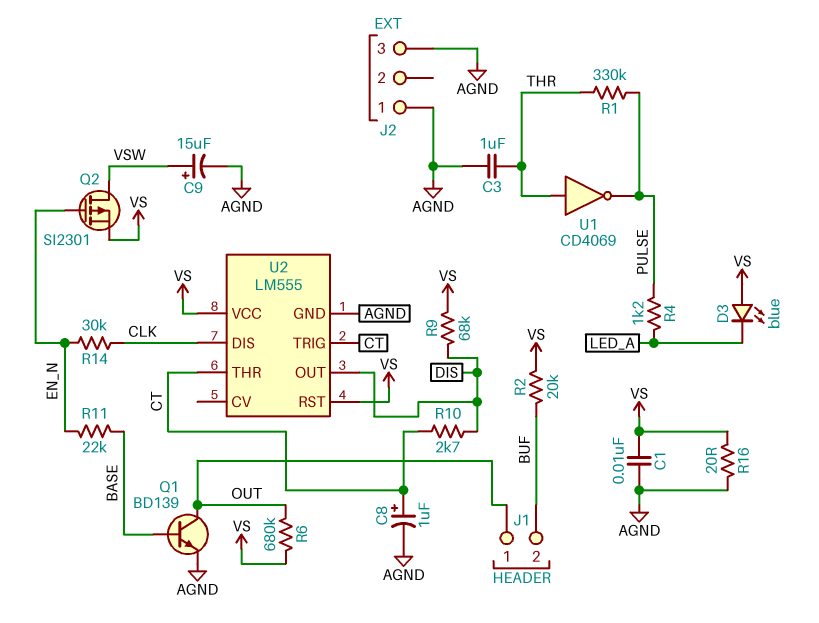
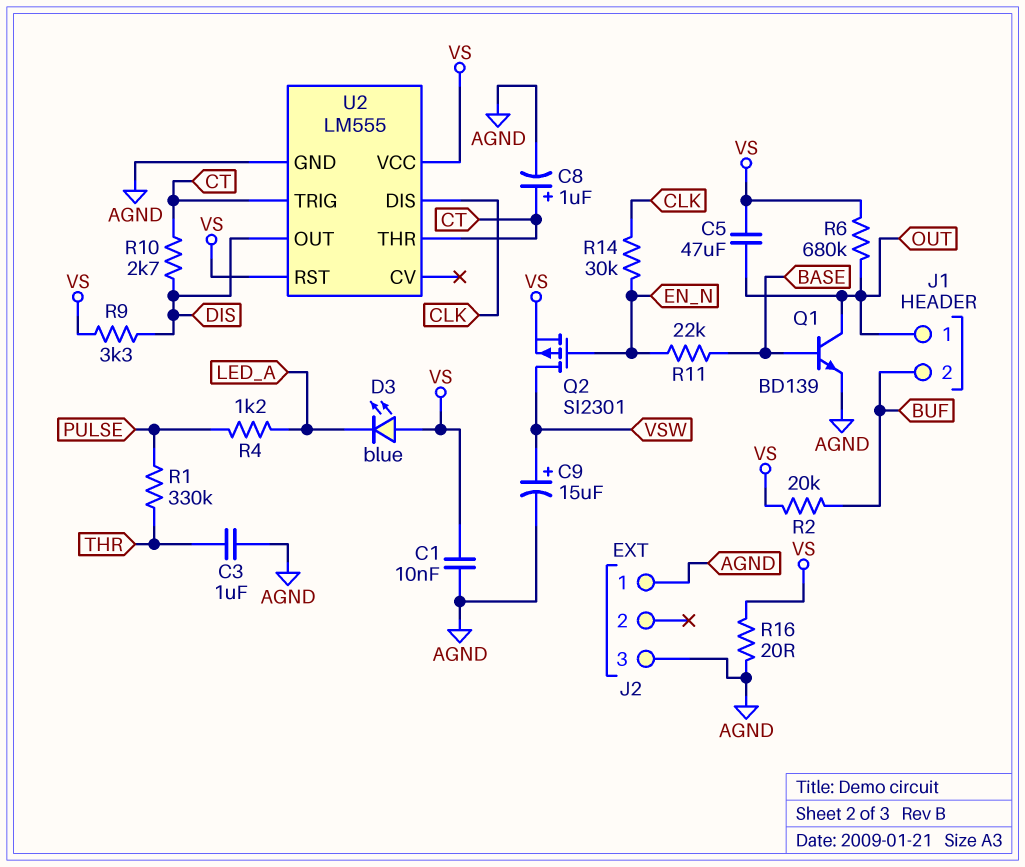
C5: none -> 47uF (OUT, VS)
R9: 68k (DIS, VS) -> 3.3k (DIS, VS)
U1: NOT CD4069 (in THR, out PULSE) -> none

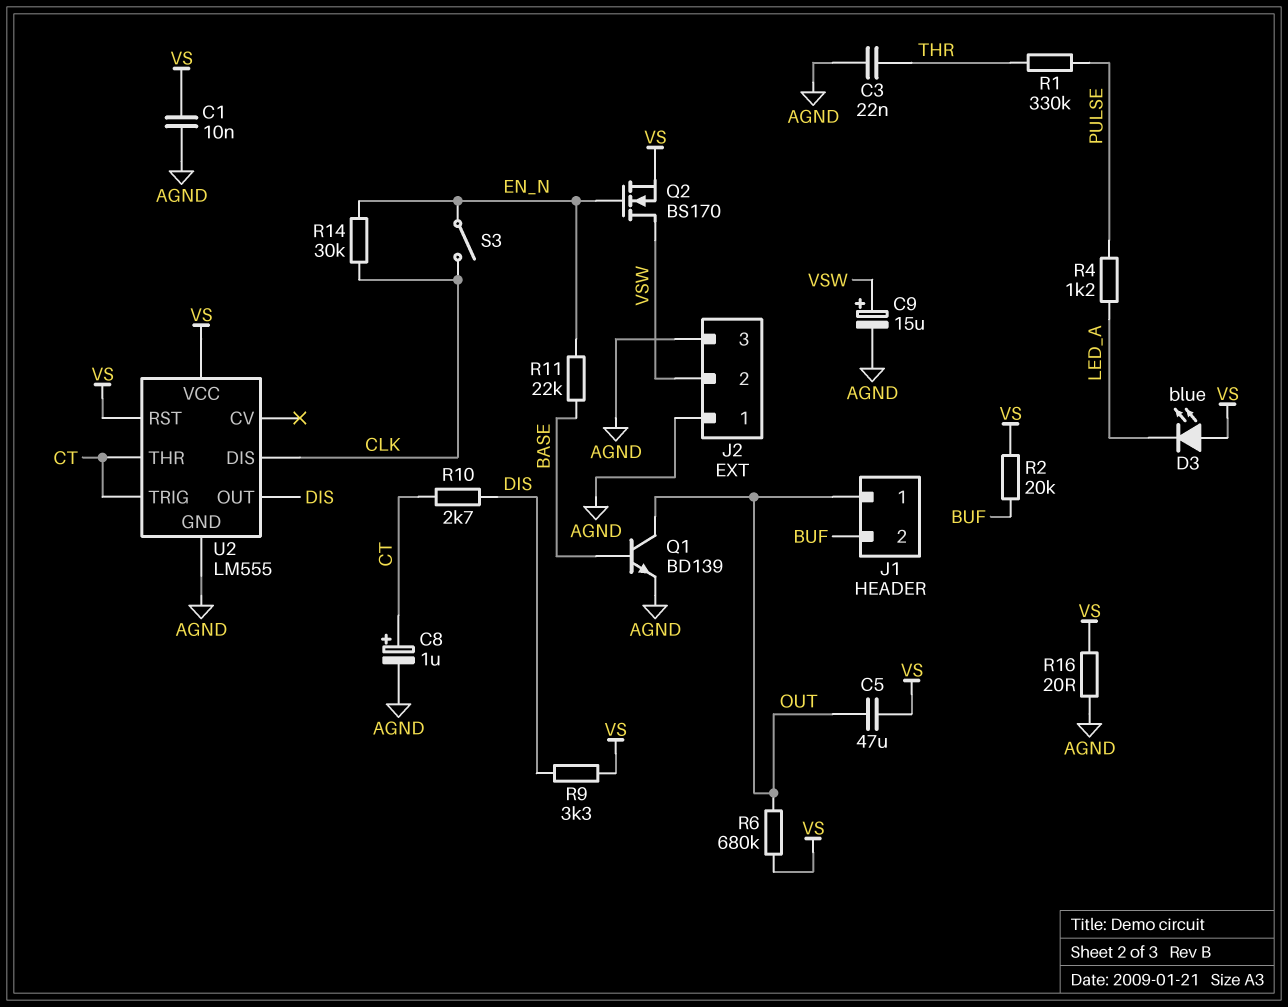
C3: 1uF (AGND, THR) -> 22nF (AGND, THR)
J2 pin 2: none -> VSW
Q2: PMOS SI2301 (G EN_N, D VSW, S VS) -> NMOS BS170 (G EN_N, D VSW, S VS)
S3: none -> switch (CLK, EN_N)

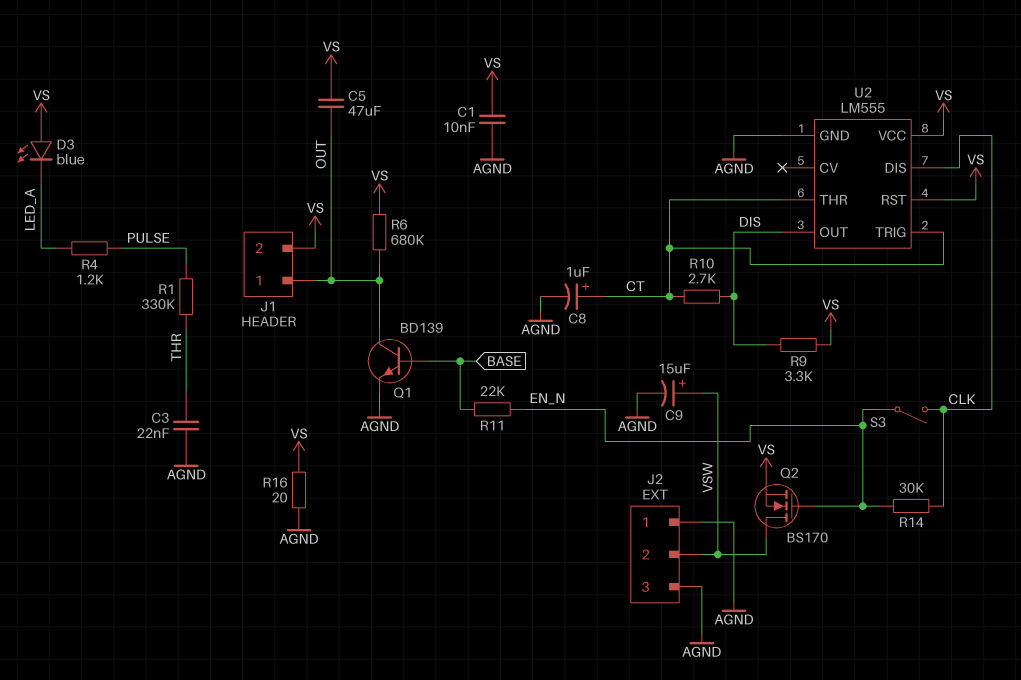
J1 pin 2: BUF -> VS
R2: 20k (BUF, VS) -> none

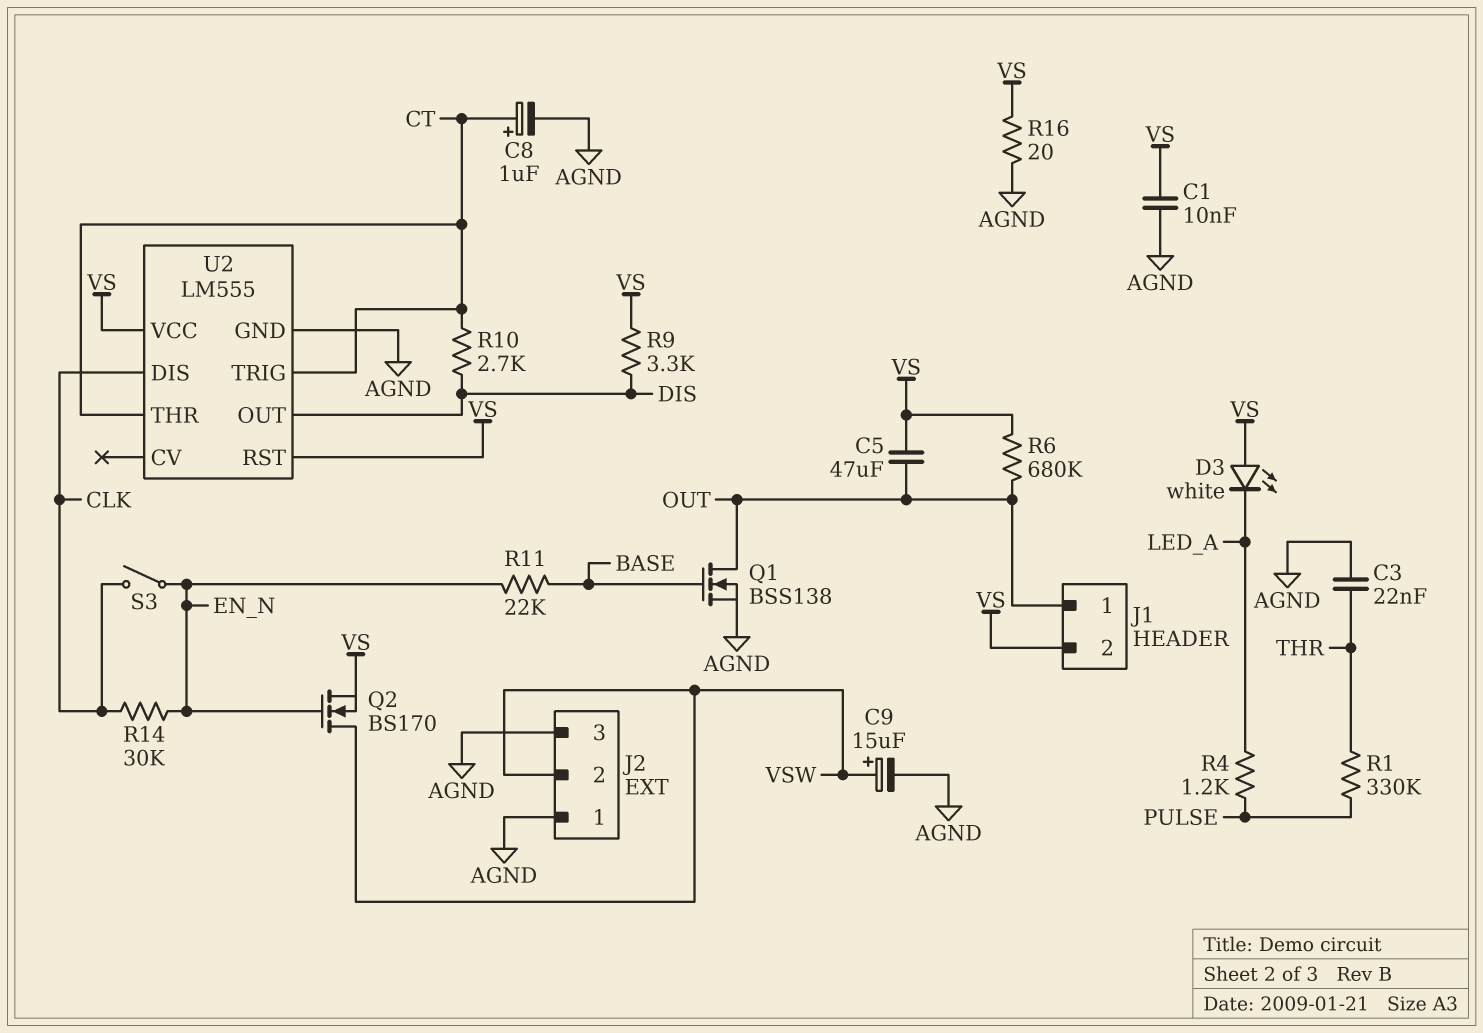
D3: LED blue (A VS, K LED_A) -> LED white (A VS, K LED_A)
Q1: NPN BD139 (B BASE, C OUT, E AGND) -> NMOS BSS138 (G BASE, D OUT, S AGND)

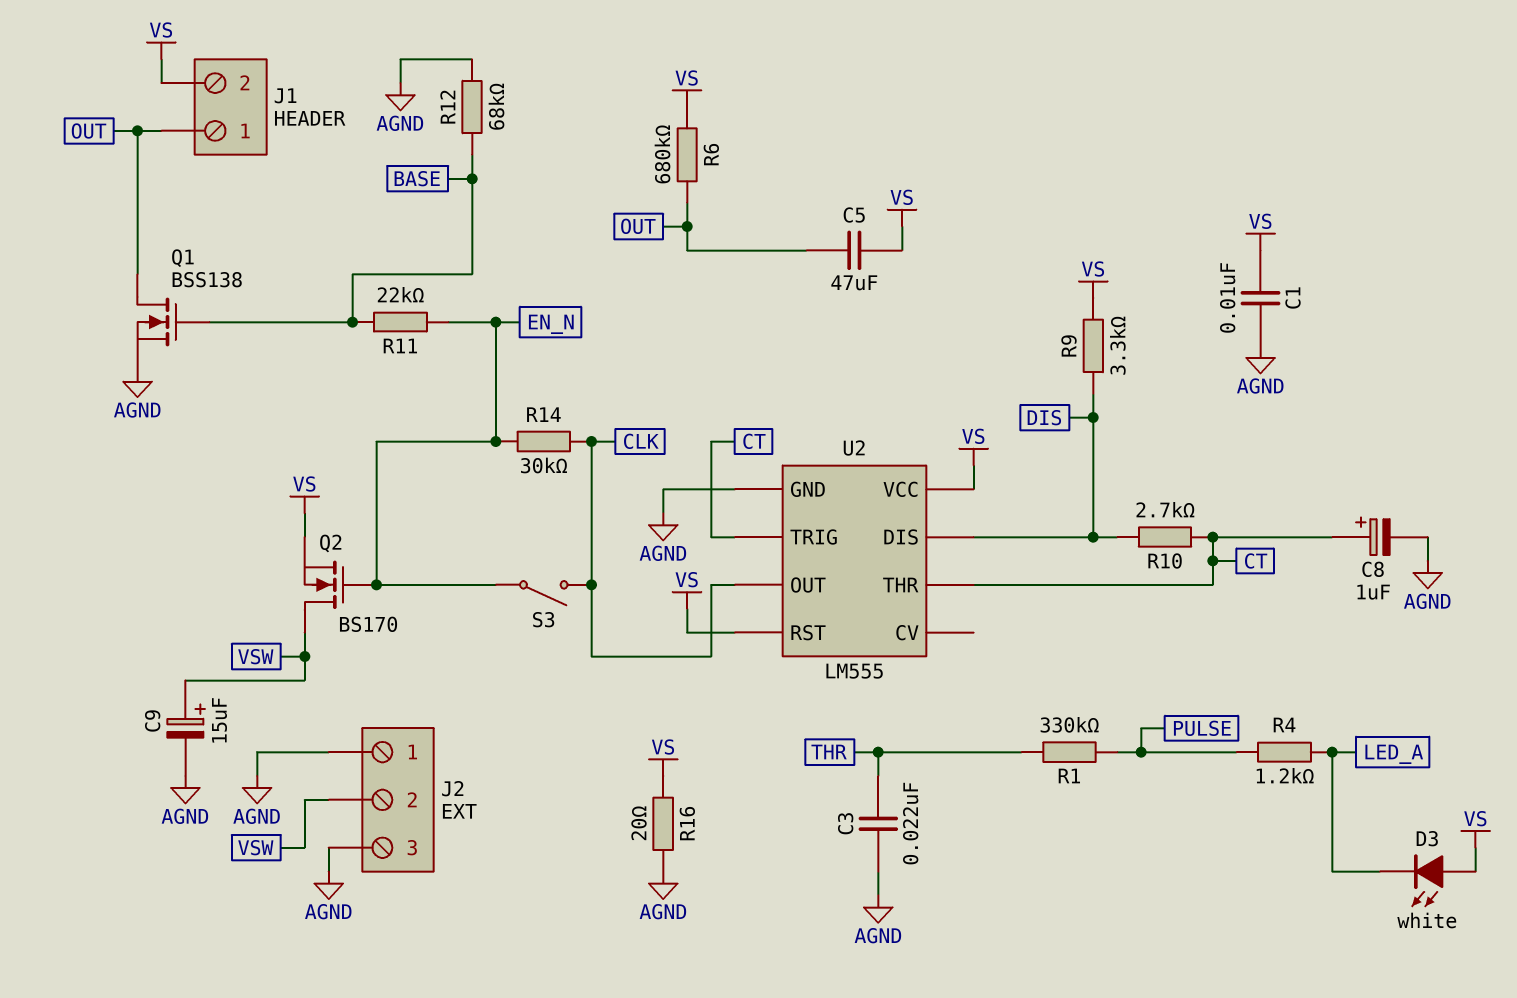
R12: none -> 68k (AGND, BASE)
U2 pin DIS: CLK -> DIS
U2 pin OUT: DIS -> CLK

